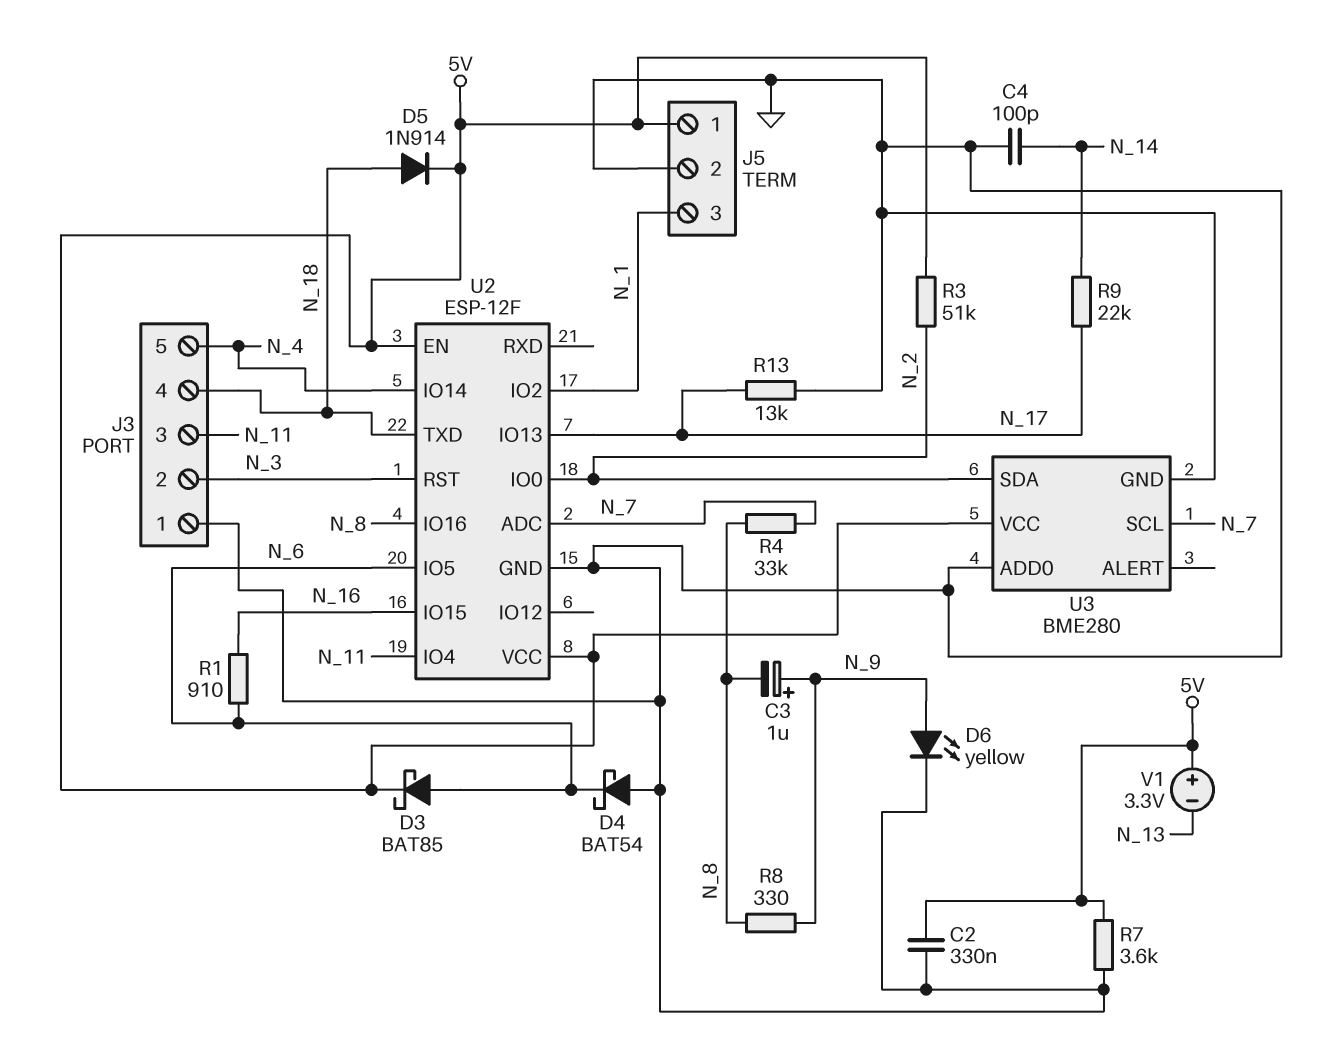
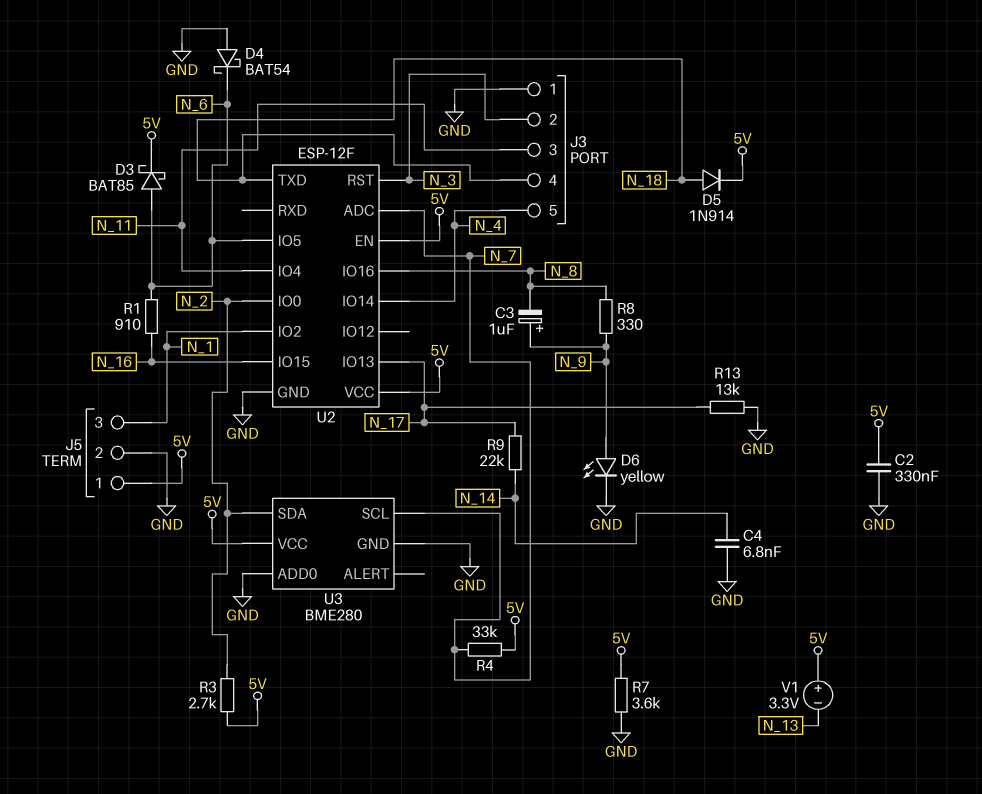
C4: 100pF (GND, N_14) -> 6.8nF (GND, N_14)
R3: 51k (5V, N_2) -> 2.7k (5V, N_2)
R4: 33k (N_7, N_8) -> 33k (5V, N_7)

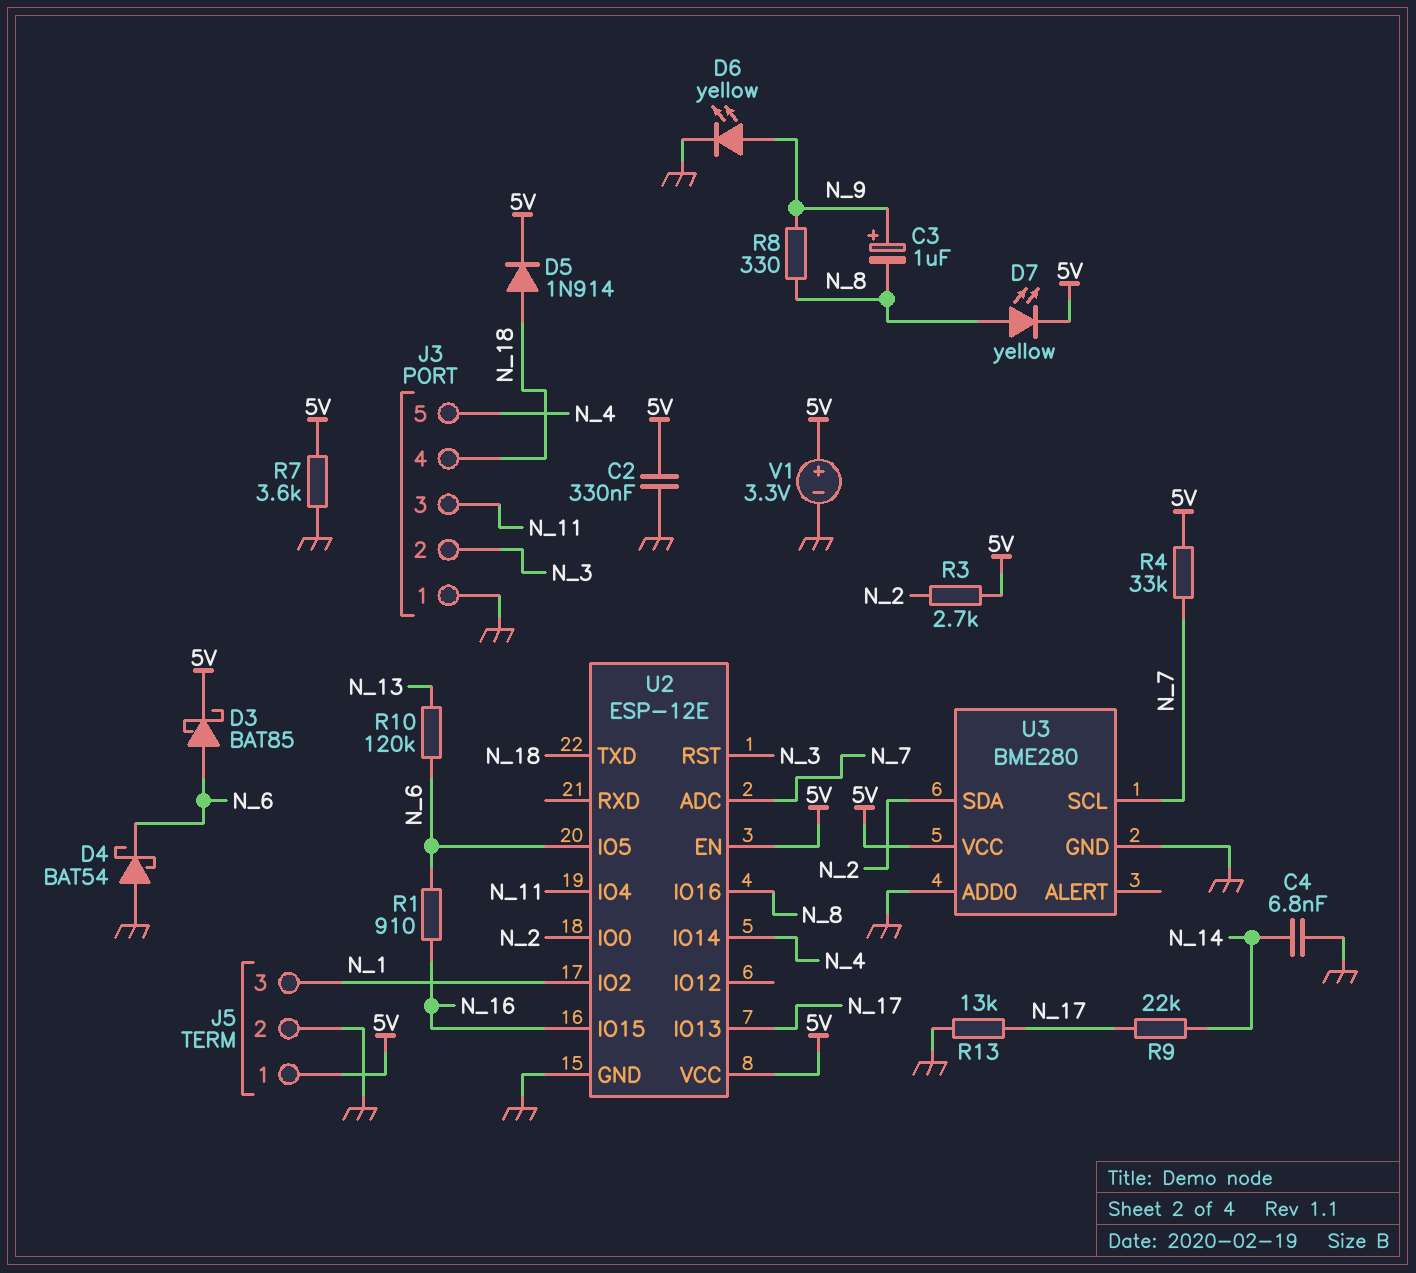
D7: none -> LED yellow (A N_8, K 5V)
R10: none -> 120k (N_6, N_13)
U2: ESP-12F -> ESP-12E
V1: 3.3V (plus 5V, minus N_13) -> 3.3V (plus 5V, minus GND)

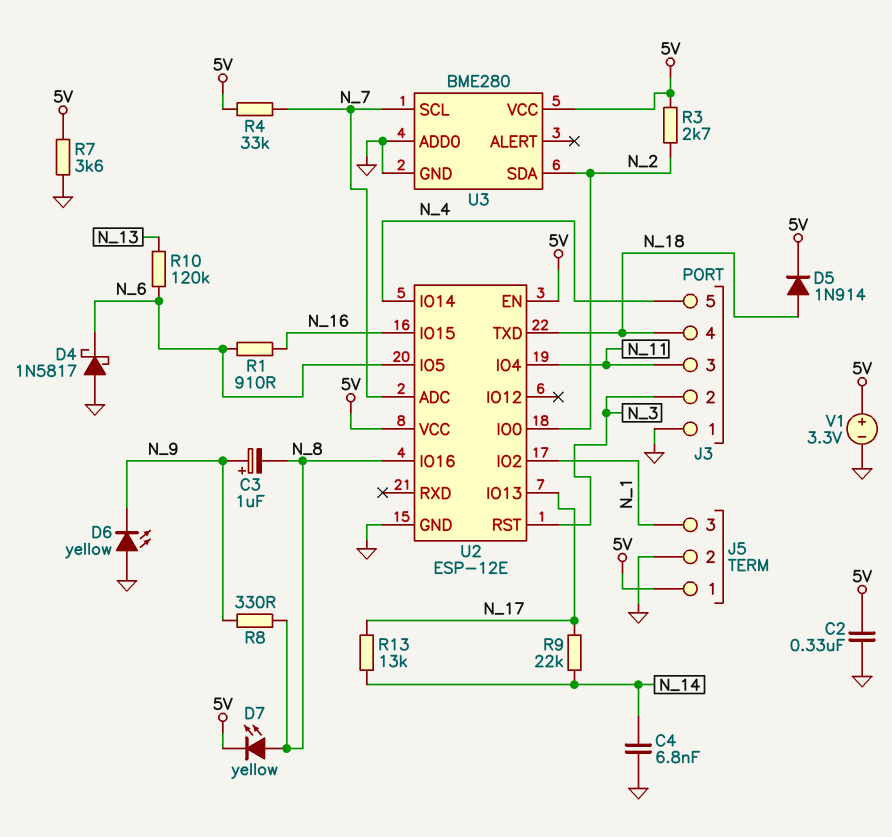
D3: schottky BAT85 (A N_6, K 5V) -> none
D4: schottky BAT54 (A GND, K N_6) -> schottky 1N5817 (A GND, K N_6)
D6: LED yellow (A N_9, K GND) -> LED yellow (A GND, K N_9)
R13: 13k (GND, N_17) -> 13k (N_14, N_17)

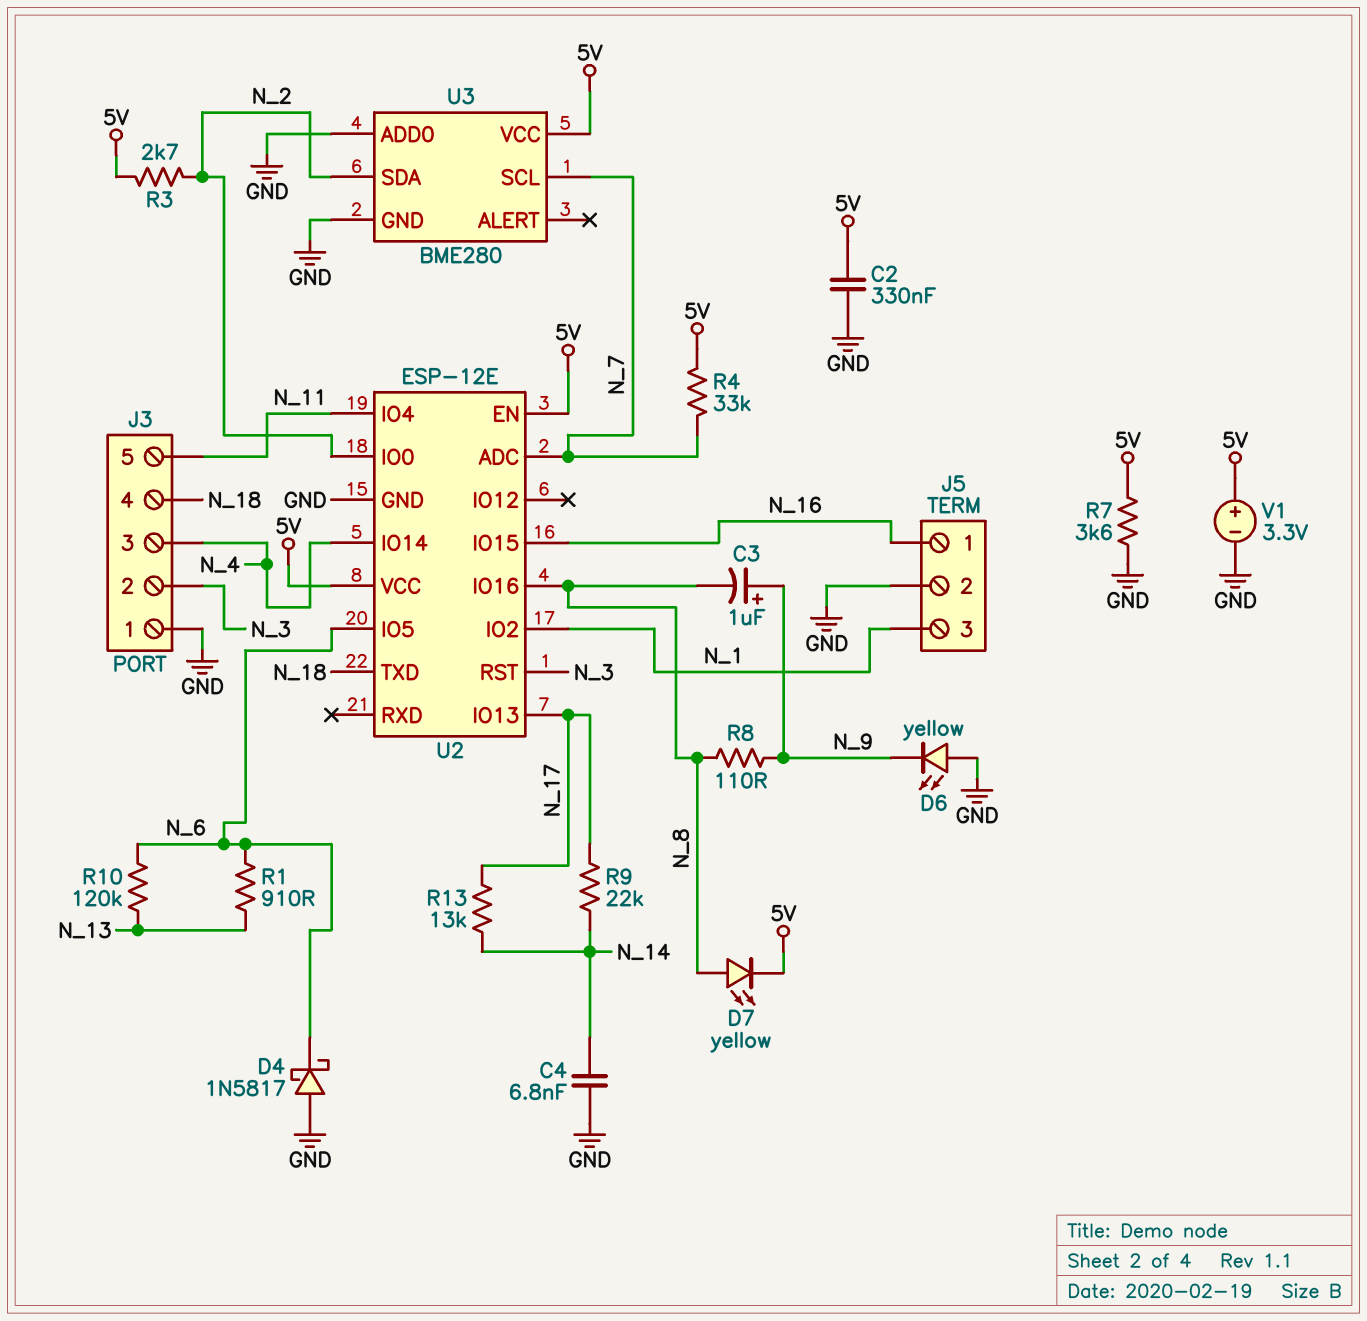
D5: diode 1N914 (A N_18, K 5V) -> none
J3 pin 3: N_11 -> N_4
J3 pin 5: N_4 -> N_11
J5 pin 1: 5V -> N_16
R1: 910 (N_6, N_16) -> 910 (N_6, N_13)
R8: 330 (N_8, N_9) -> 110 (N_8, N_9)

